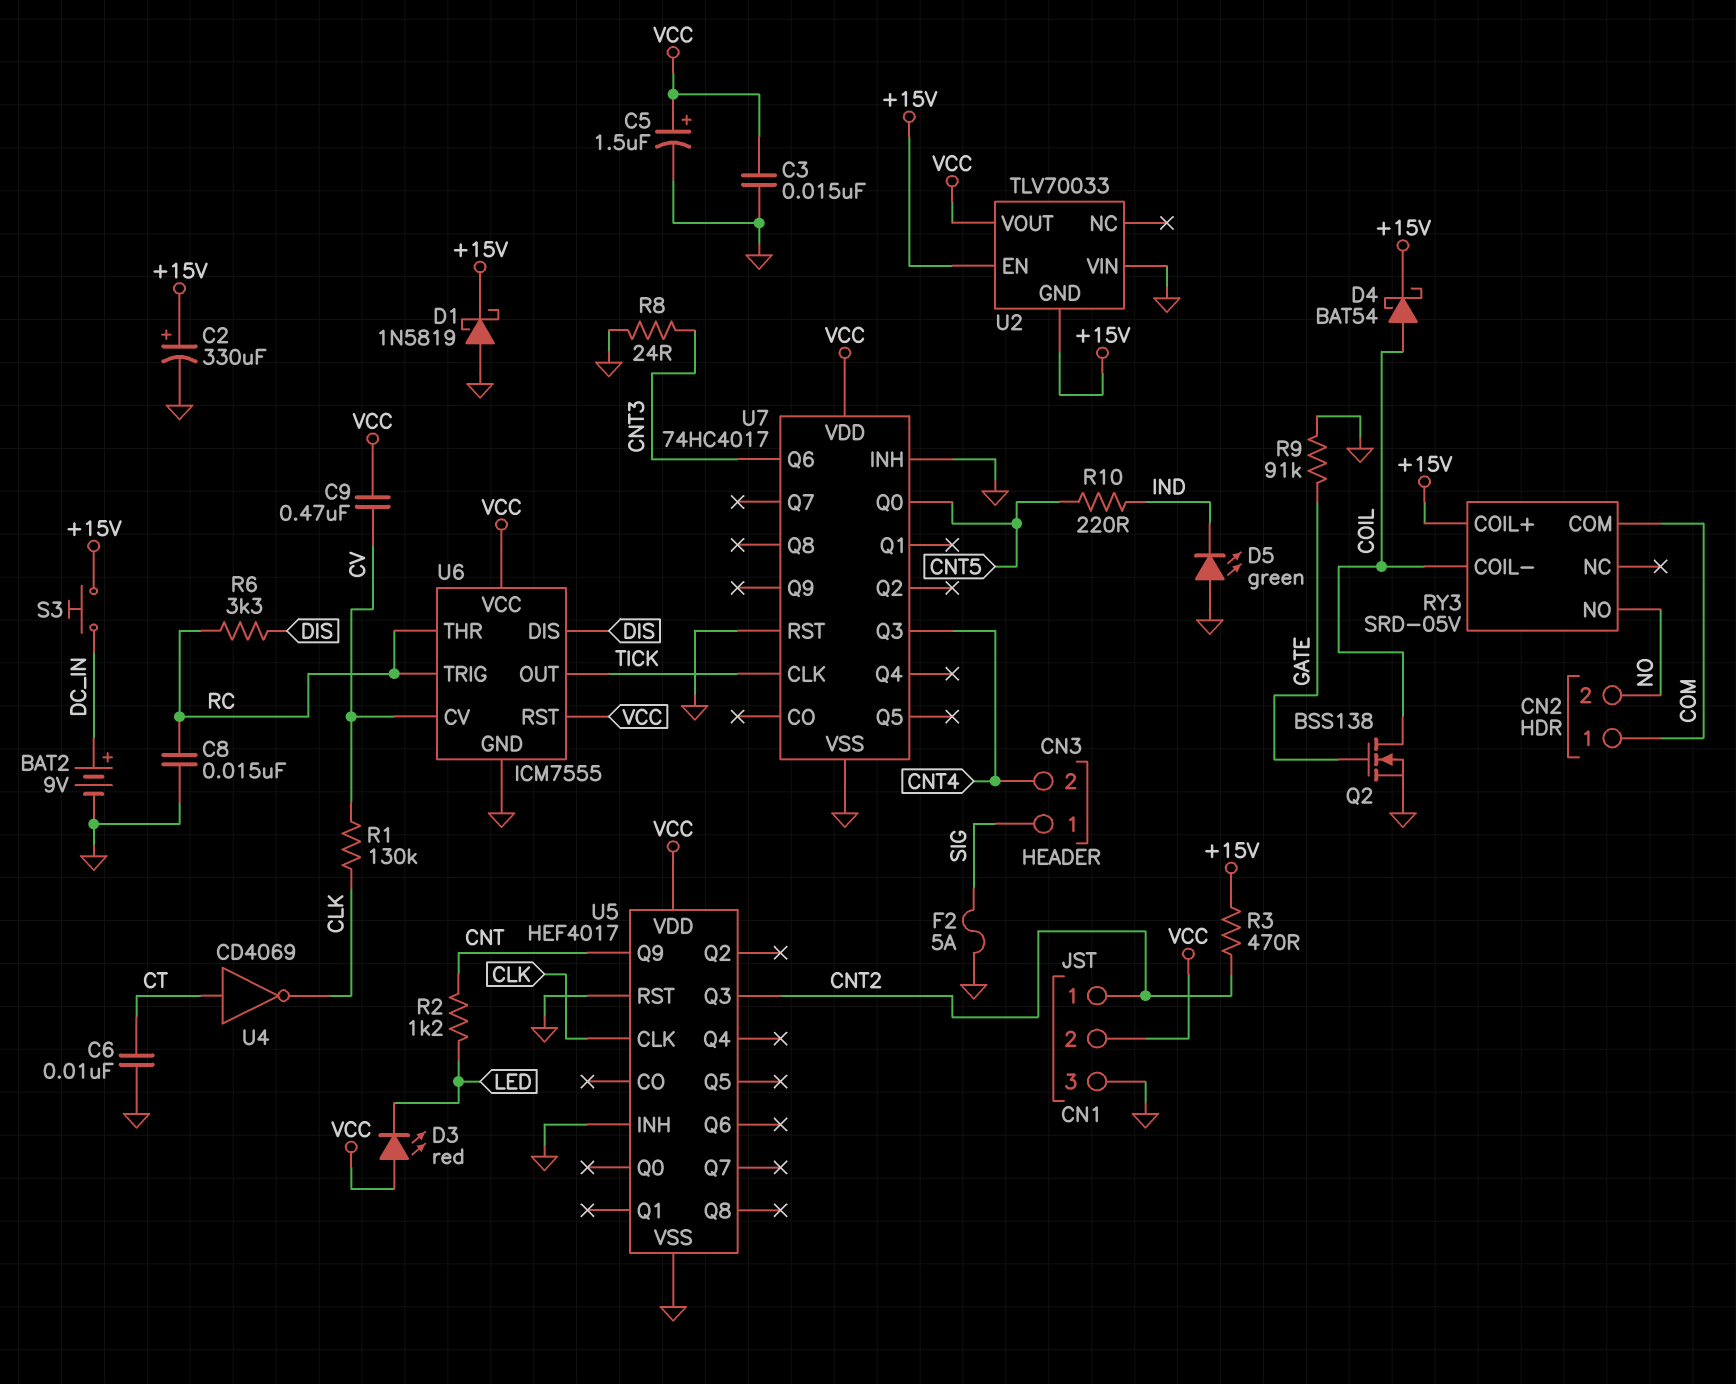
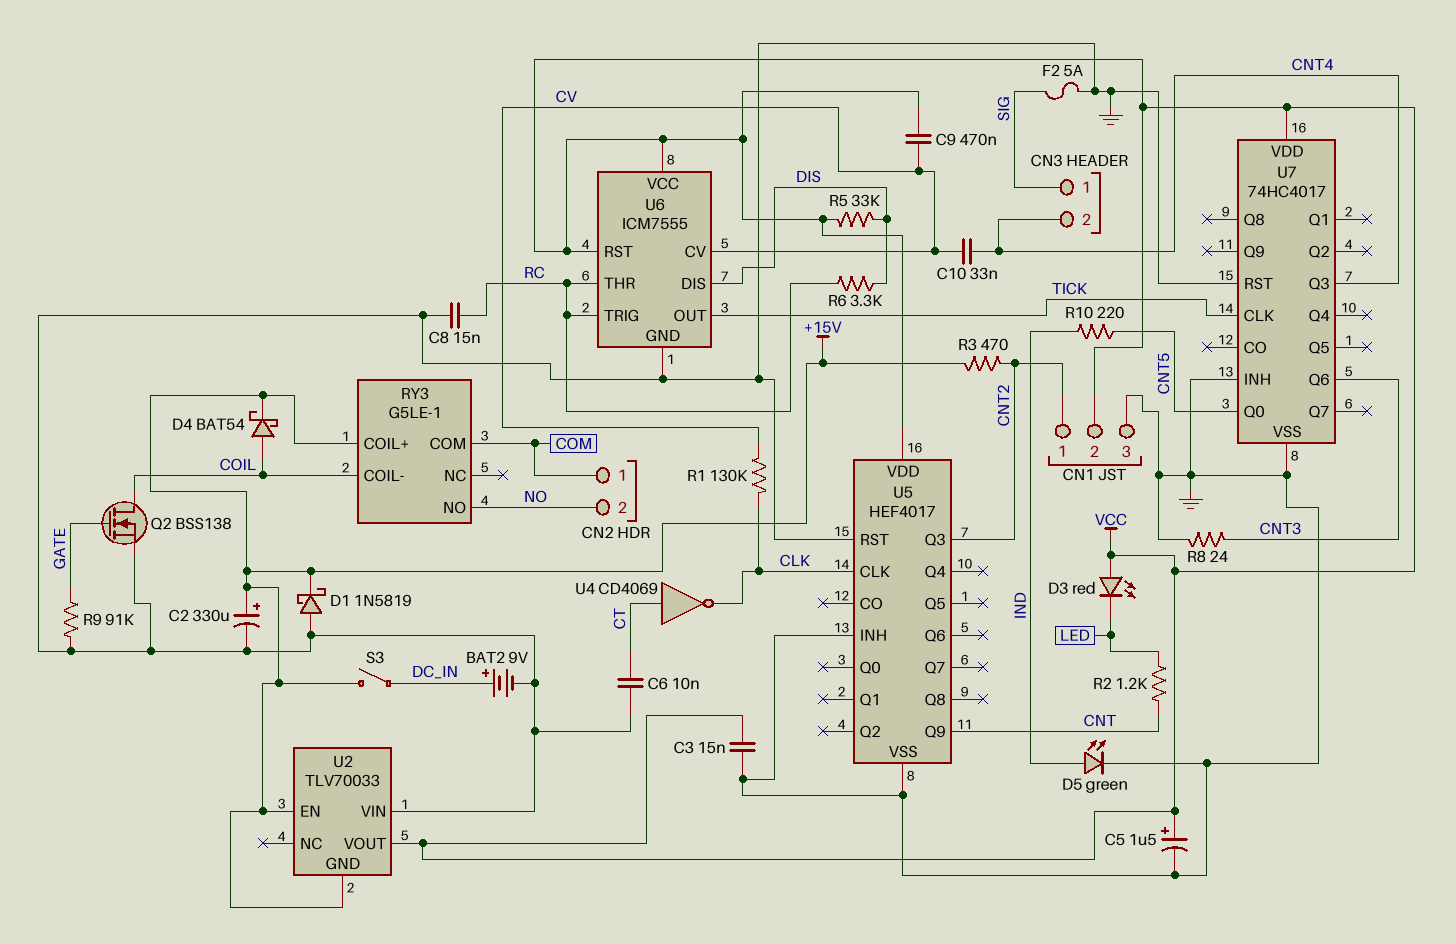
C10: none -> 33nF (CNT4, CV)
D5: LED green (A GND, K IND) -> LED green (A IND, K GND)
R5: none -> 33k (DIS, VCC)
RY3: SRD-05V -> G5LE-1
S3: button (+15V, DC_IN) -> switch (+15V, DC_IN)

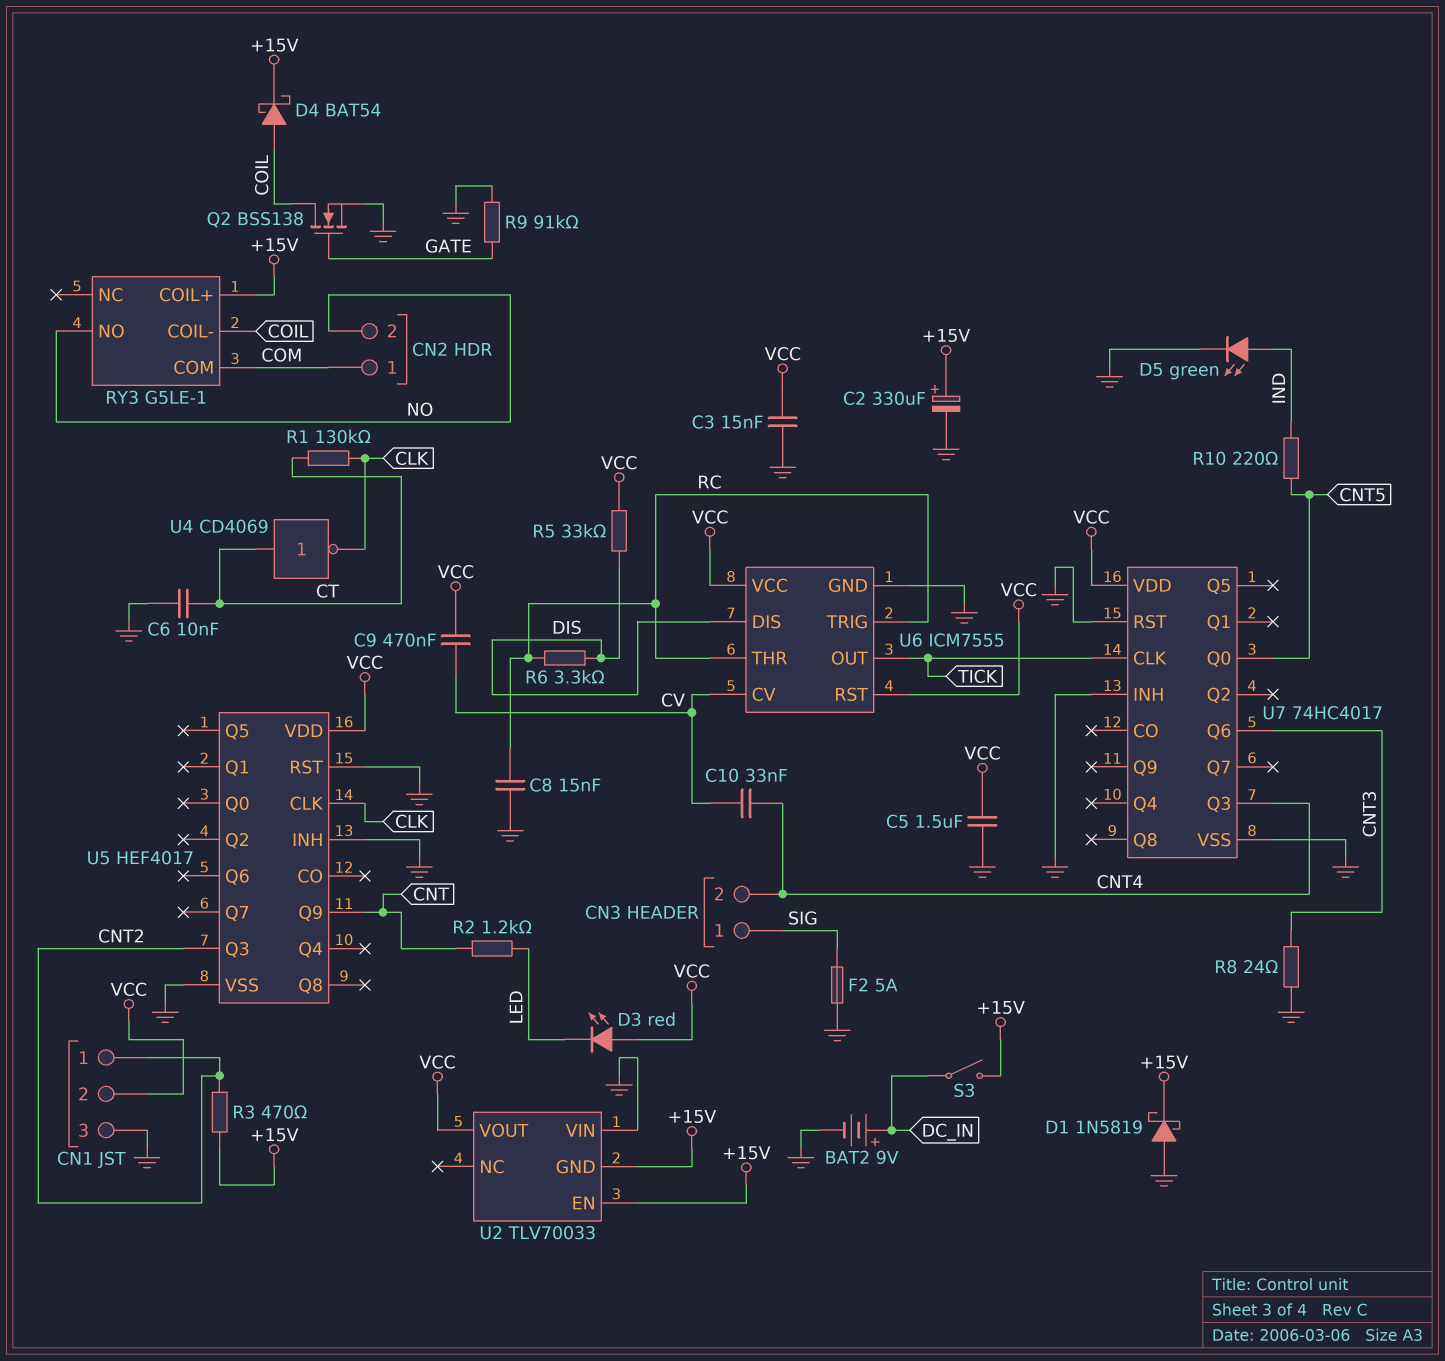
C5: 1.5uF (plus VCC, minus GND) -> 1.5uF (GND, VCC)
R1: 130k (CLK, CV) -> 130k (CLK, CT)

